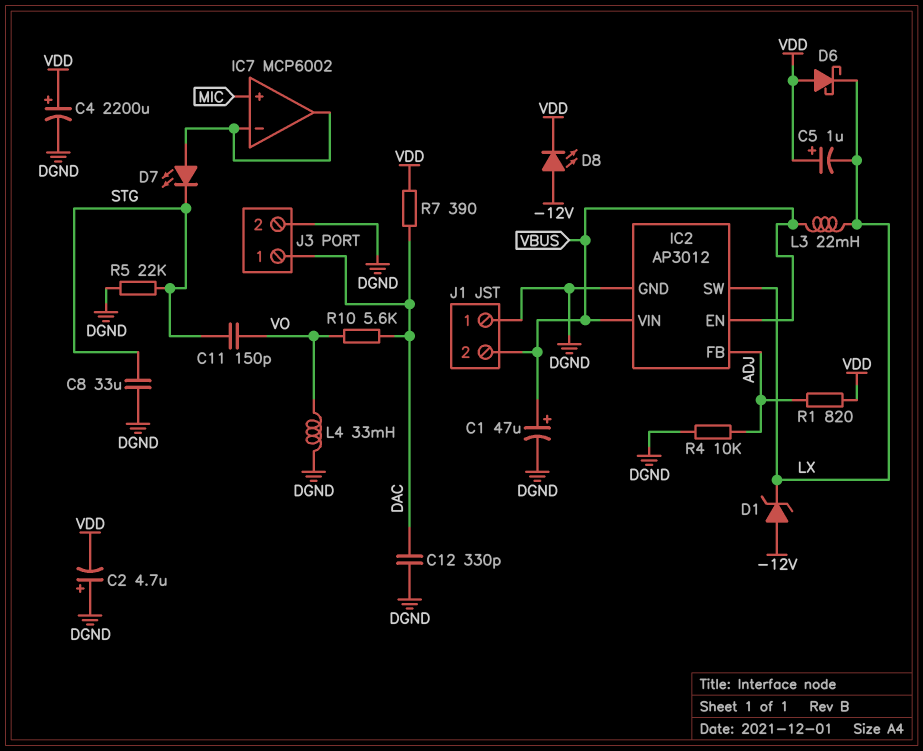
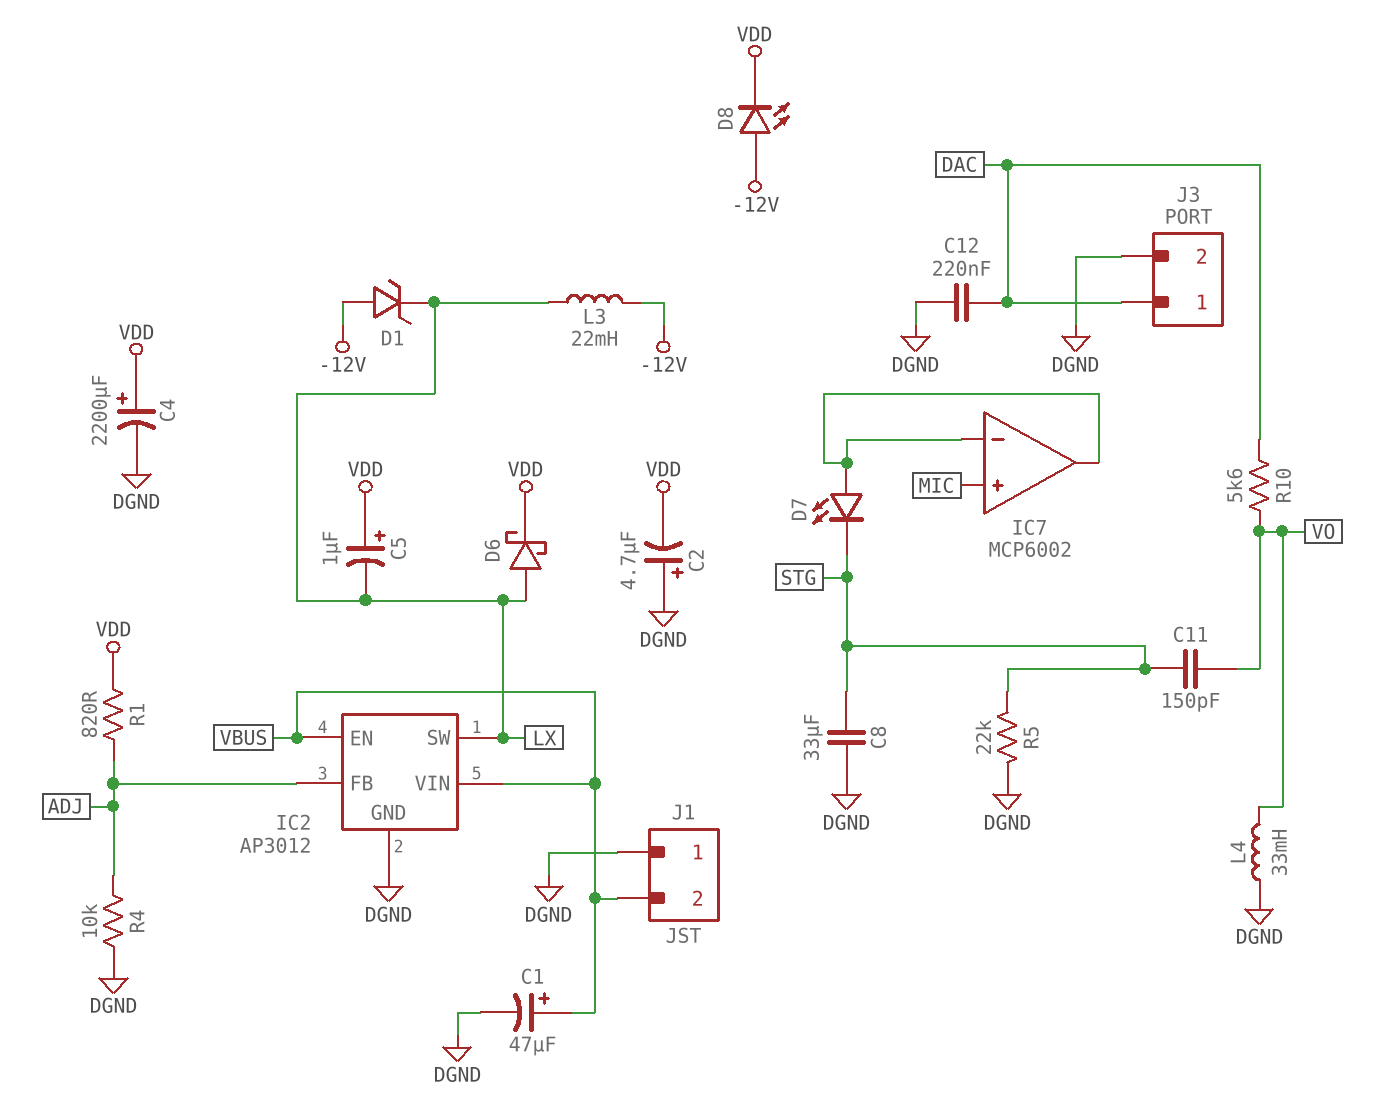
C12: 330pF (DAC, DGND) -> 220nF (DAC, DGND)
D6: schottky (A VDD, K LX) -> schottky (A LX, K VDD)
L3: 22mH (LX, VBUS) -> 22mH (-12V, LX)
R7: 390 (DAC, VDD) -> none

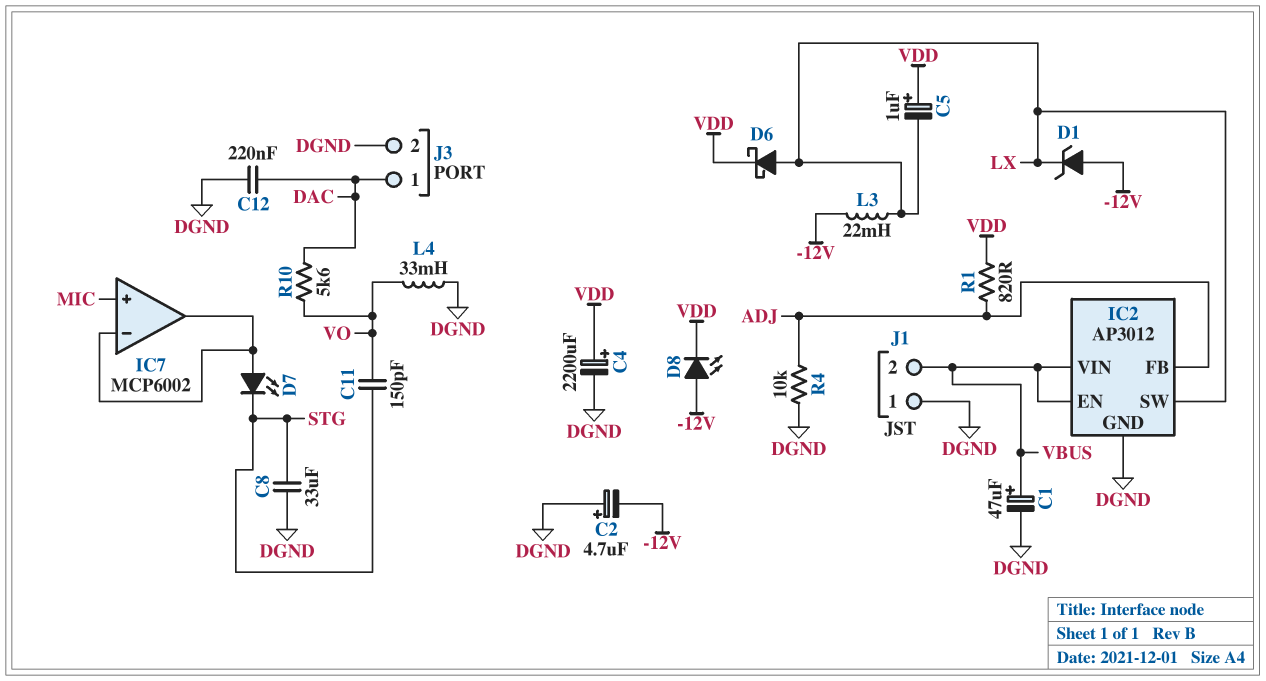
C2: 4.7uF (plus DGND, minus VDD) -> 4.7uF (plus DGND, minus -12V)
R5: 22k (DGND, STG) -> none

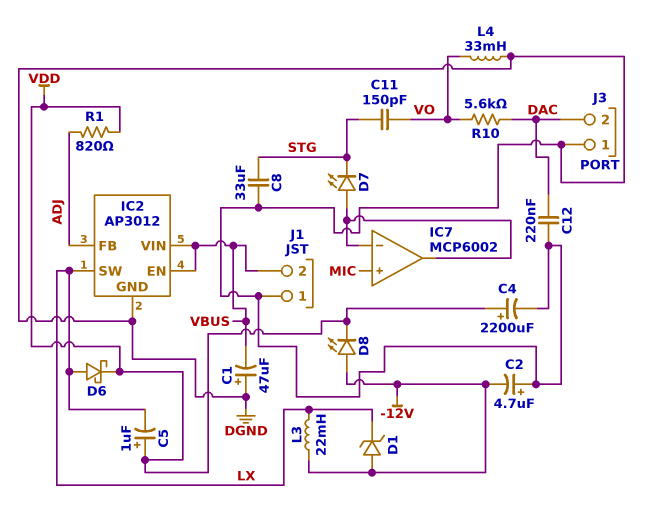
C1: 47uF (plus VBUS, minus DGND) -> 47uF (plus DGND, minus VBUS)
J3 pin 1: DAC -> DGND
J3 pin 2: DGND -> DAC
R4: 10k (ADJ, DGND) -> none

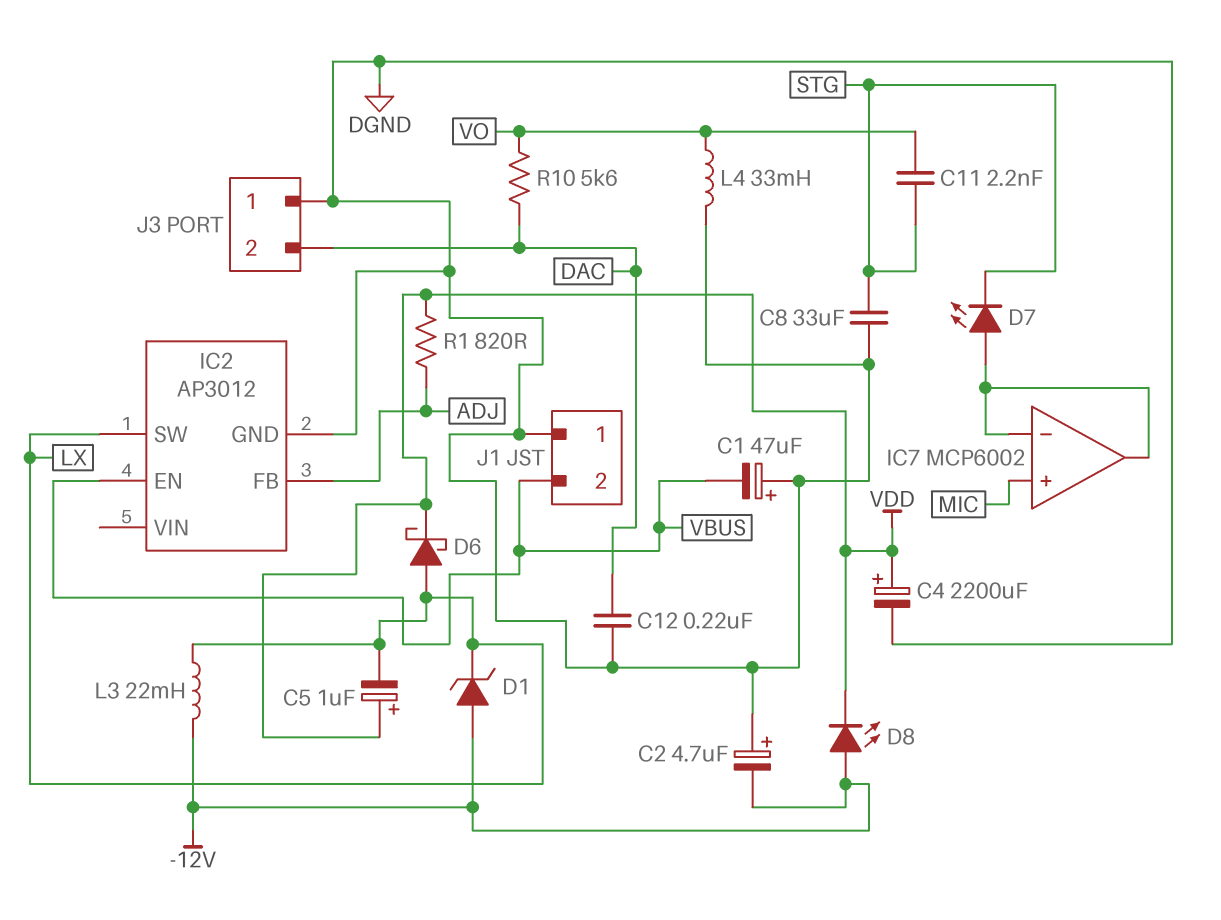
C11: 150pF (STG, VO) -> 2.2nF (STG, VO)
IC2 pin VIN: VBUS -> none

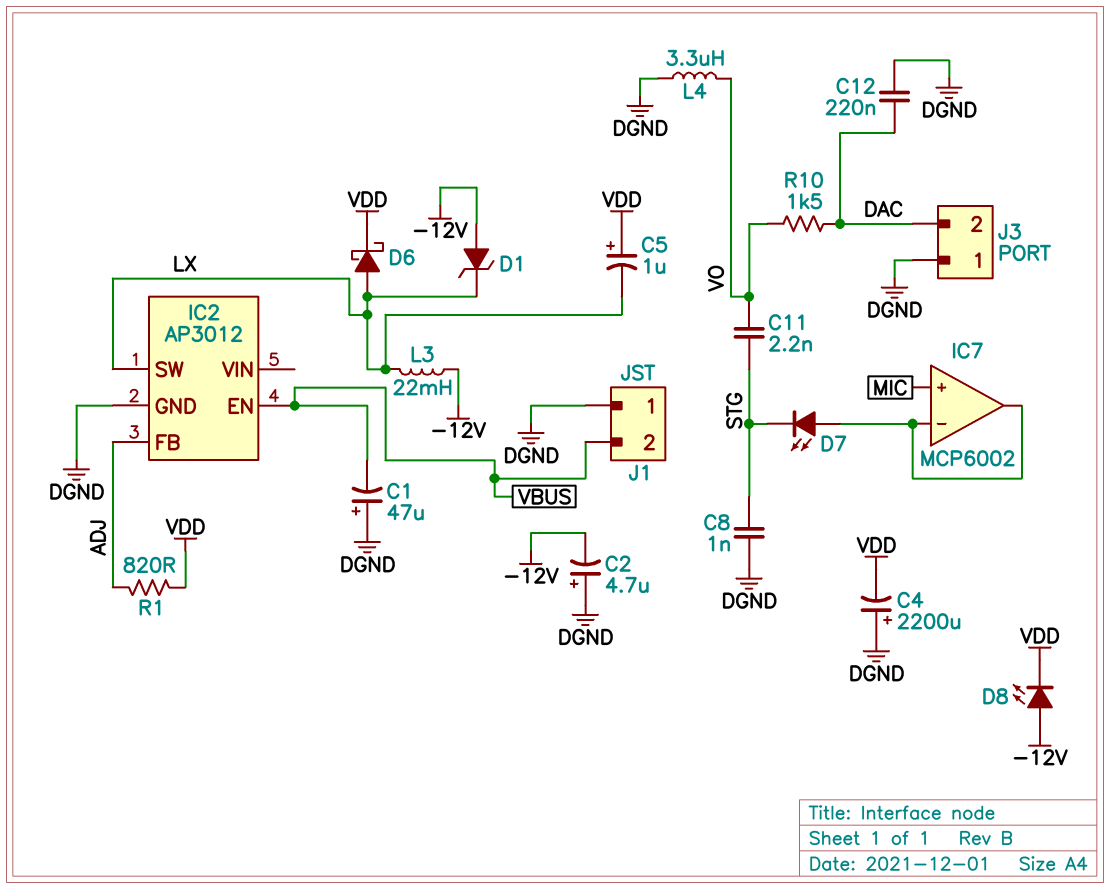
C4: 2200uF (plus VDD, minus DGND) -> 2200uF (plus DGND, minus VDD)
C8: 33uF (DGND, STG) -> 1nF (DGND, STG)
L4: 33mH (DGND, VO) -> 3.3uH (DGND, VO)
R10: 5.6k (DAC, VO) -> 1.5k (DAC, VO)

